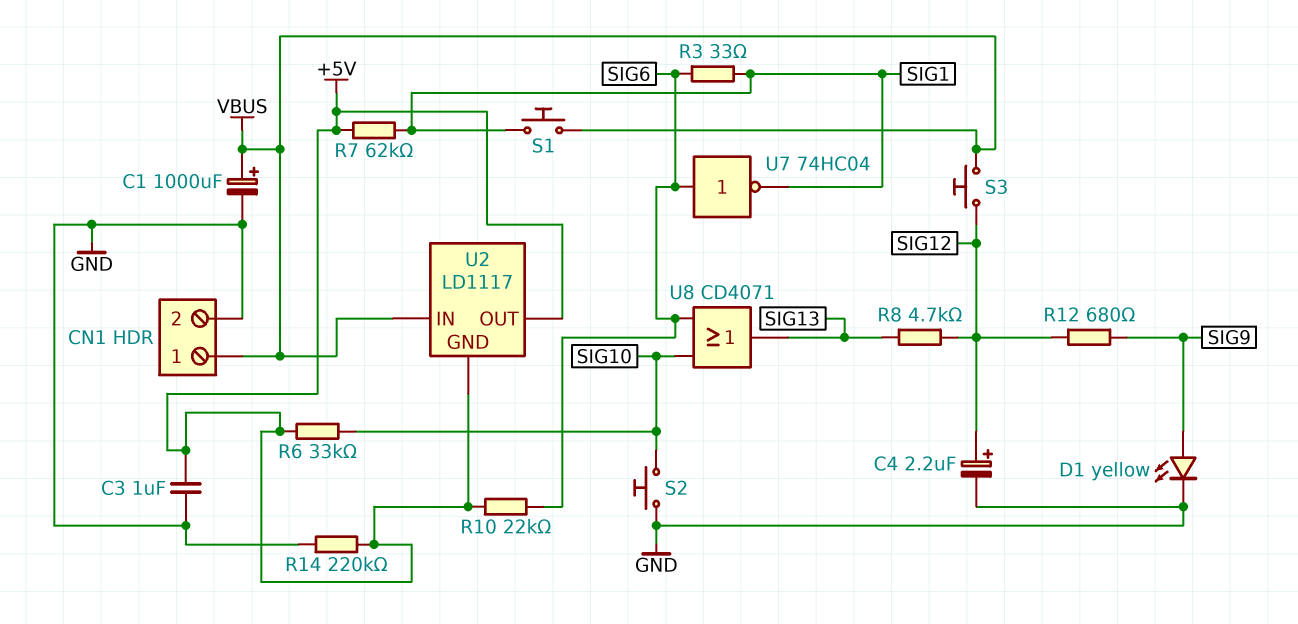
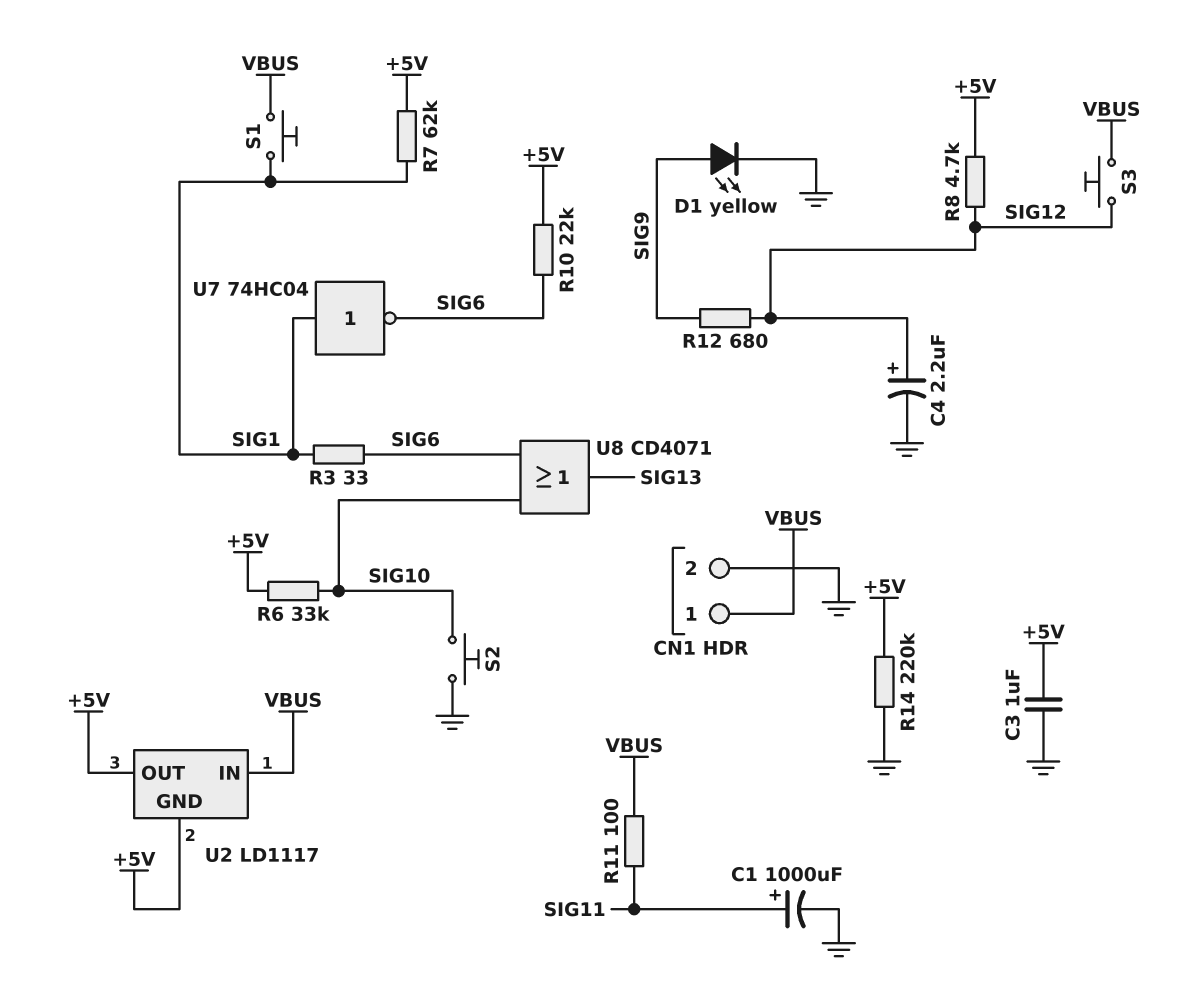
C1: 1000uF (plus VBUS, minus GND) -> 1000uF (plus SIG11, minus GND)
R8: 4.7k (SIG12, SIG13) -> 4.7k (+5V, SIG12)
R11: none -> 100 (SIG11, VBUS)
U7: NOT 74HC04 (in SIG6, out SIG1) -> NOT 74HC04 (in SIG1, out SIG6)

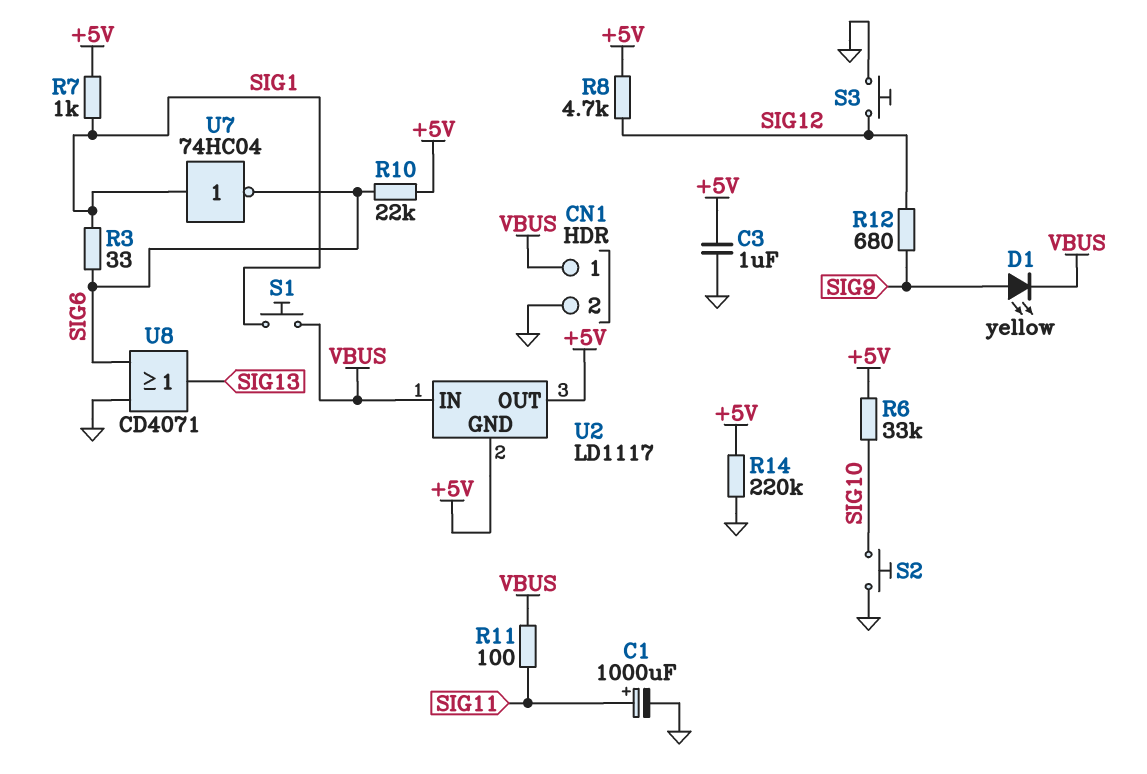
C4: 2.2uF (plus SIG12, minus GND) -> none
D1: LED yellow (A SIG9, K GND) -> LED yellow (A SIG9, K VBUS)
R7: 62k (+5V, SIG1) -> 1k (+5V, SIG1)
S3: button (SIG12, VBUS) -> button (GND, SIG12)
U8: OR CD4071 (in SIG6, in SIG10, out SIG13) -> OR CD4071 (in GND, in SIG6, out SIG13)

